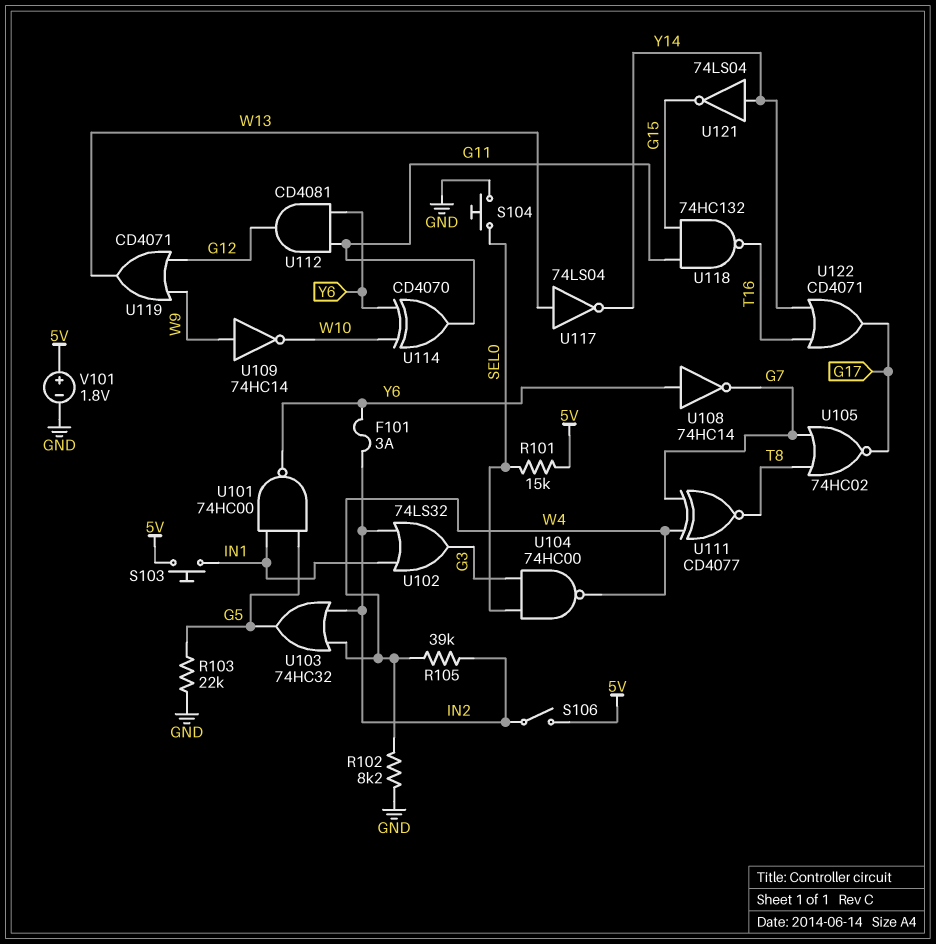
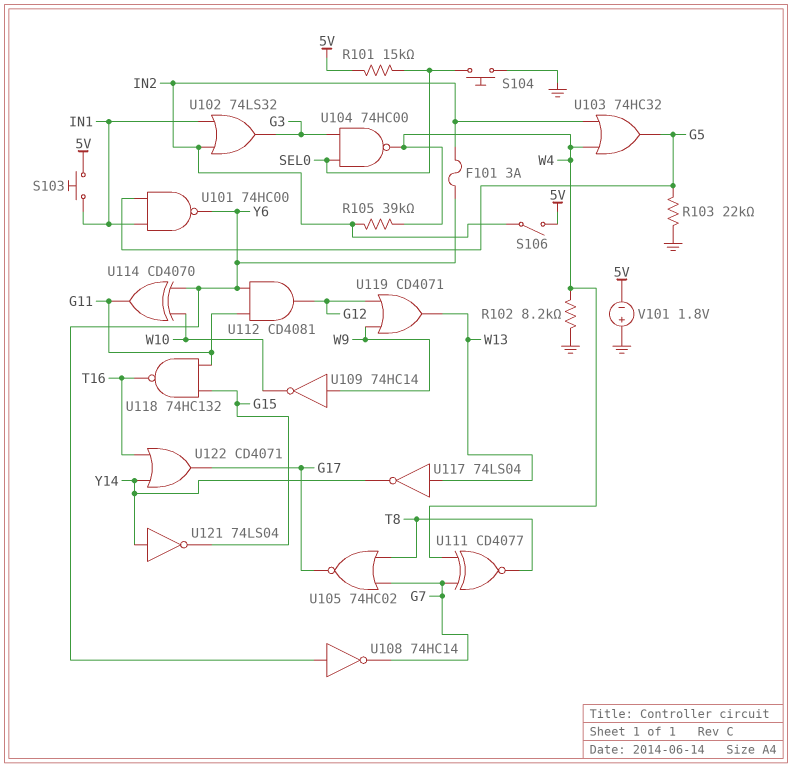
V101: 1.8V (plus 5V, minus GND) -> 1.8V (plus GND, minus 5V)

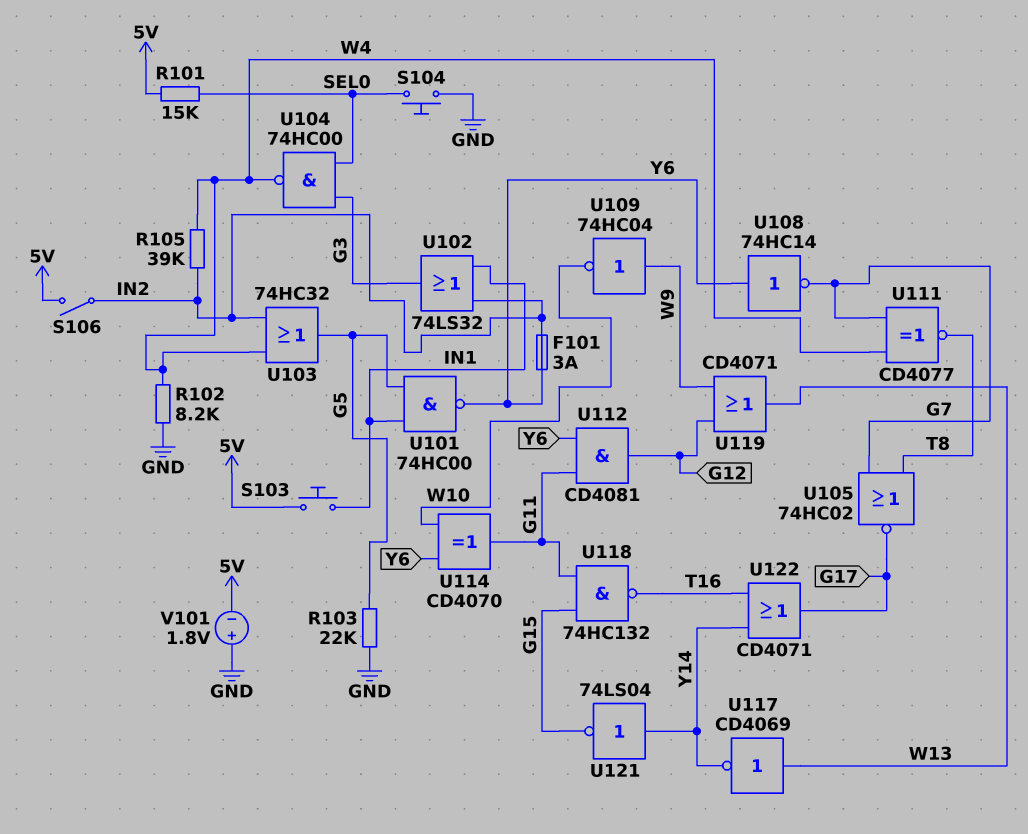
U109: NOT 74HC14 (in W9, out W10) -> NOT 74HC04 (in W9, out W10)
U117: NOT 74LS04 (in W13, out Y14) -> NOT CD4069 (in W13, out Y14)

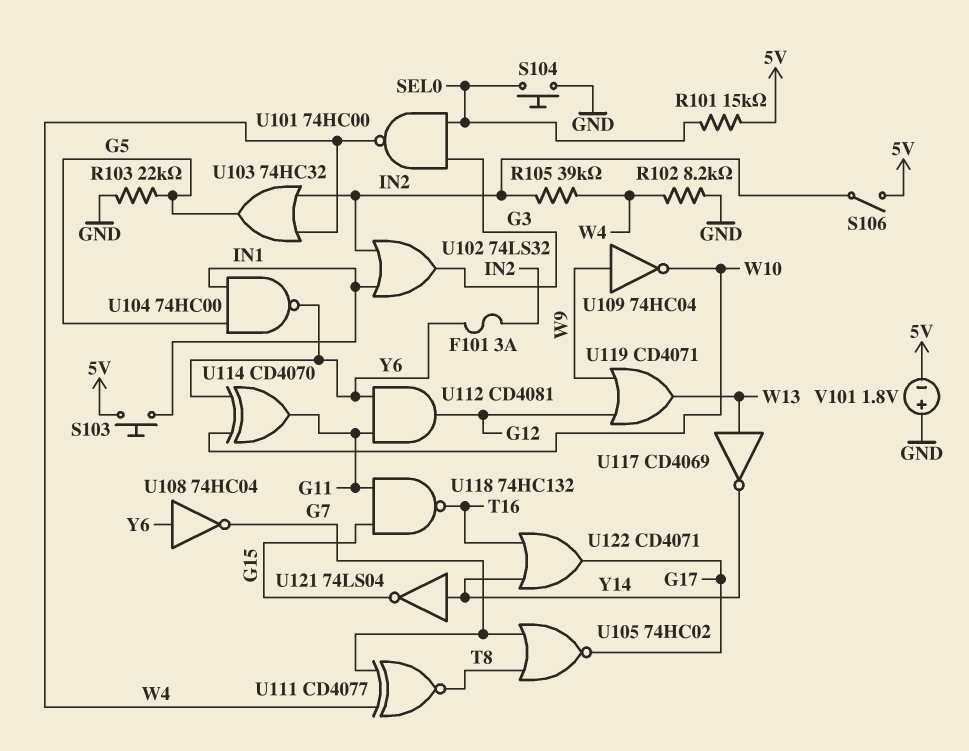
U101: NAND 74HC00 (in G5, in IN1, out Y6) -> NAND 74HC00 (in G3, in SEL0, out W4)
U104: NAND 74HC00 (in G3, in SEL0, out W4) -> NAND 74HC00 (in G5, in IN1, out Y6)
U108: NOT 74HC14 (in Y6, out G7) -> NOT 74HC04 (in Y6, out G7)

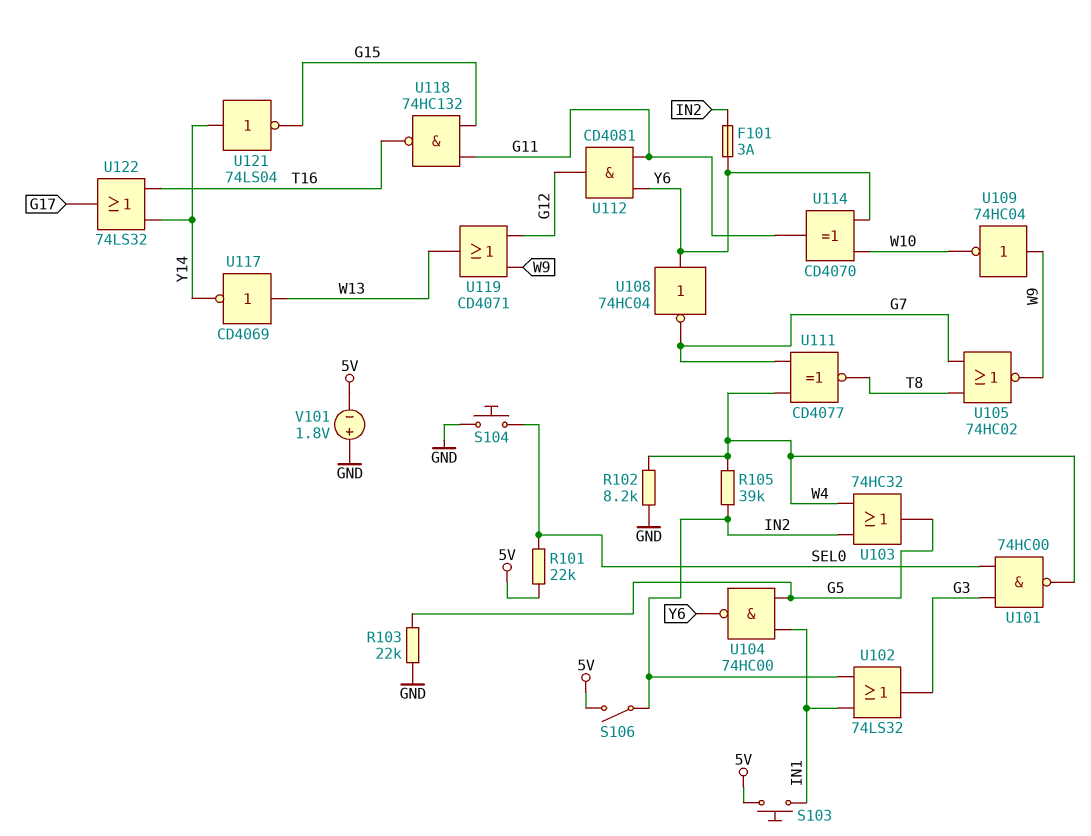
R101: 15k (5V, SEL0) -> 22k (5V, SEL0)
U105: NOR 74HC02 (in G7, in T8, out G17) -> NOR 74HC02 (in G7, in T8, out W9)
U122: OR CD4071 (in T16, in Y14, out G17) -> OR 74LS32 (in T16, in Y14, out G17)

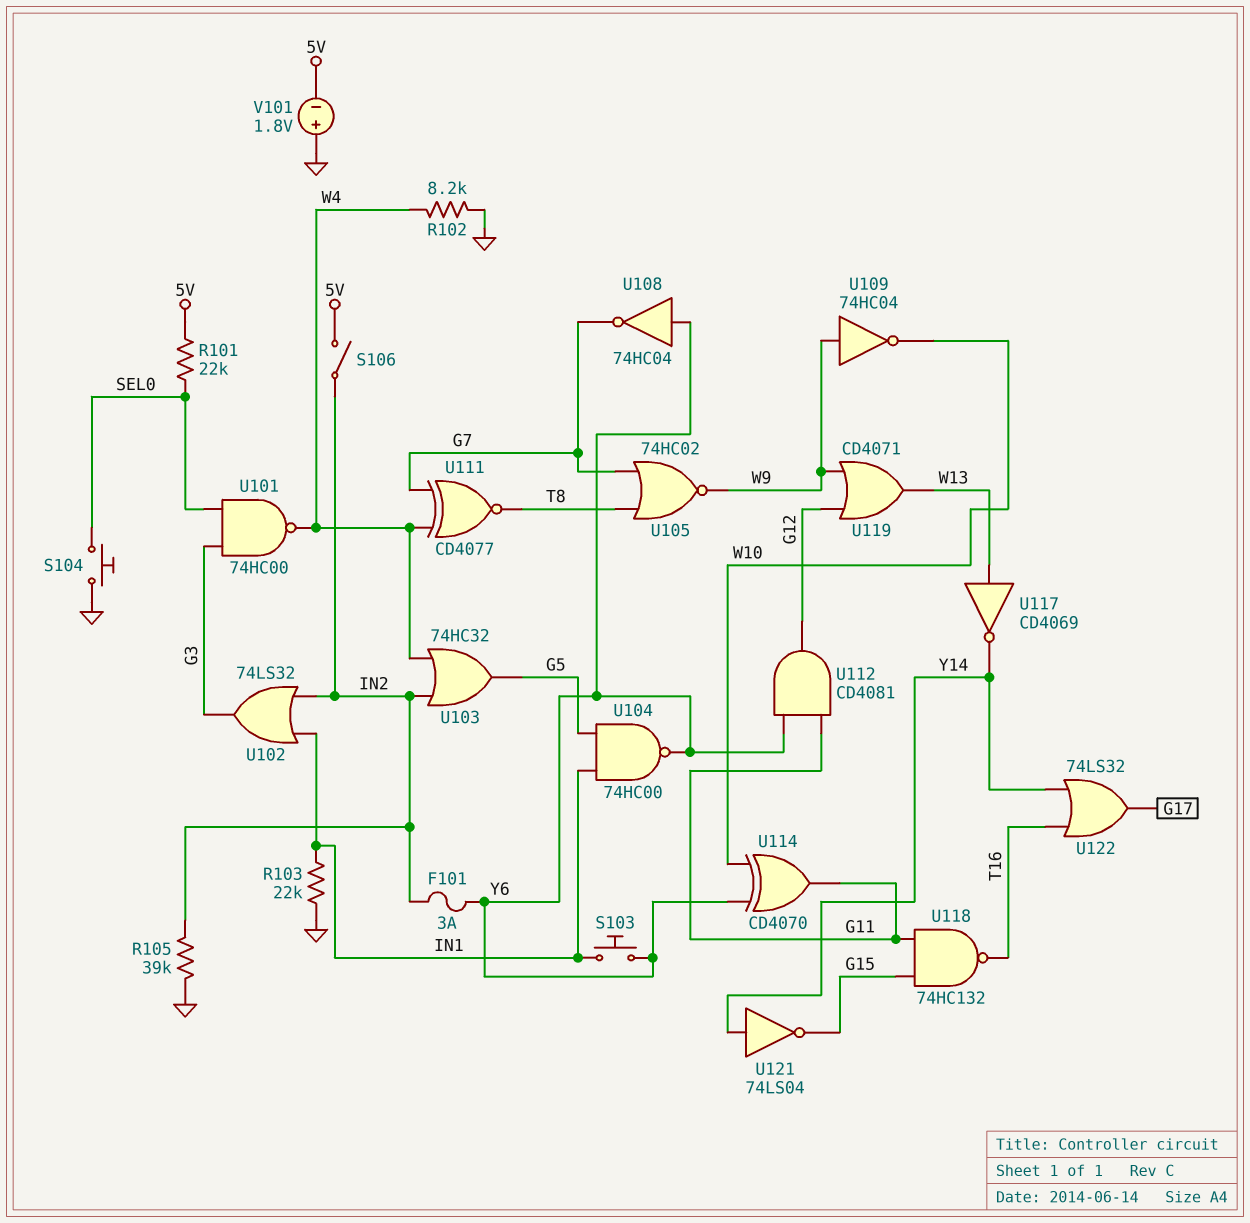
R103: 22k (G5, GND) -> 22k (GND, IN1)
R105: 39k (IN2, W4) -> 39k (GND, IN2)
S103: button (5V, IN1) -> button (IN1, Y6)

